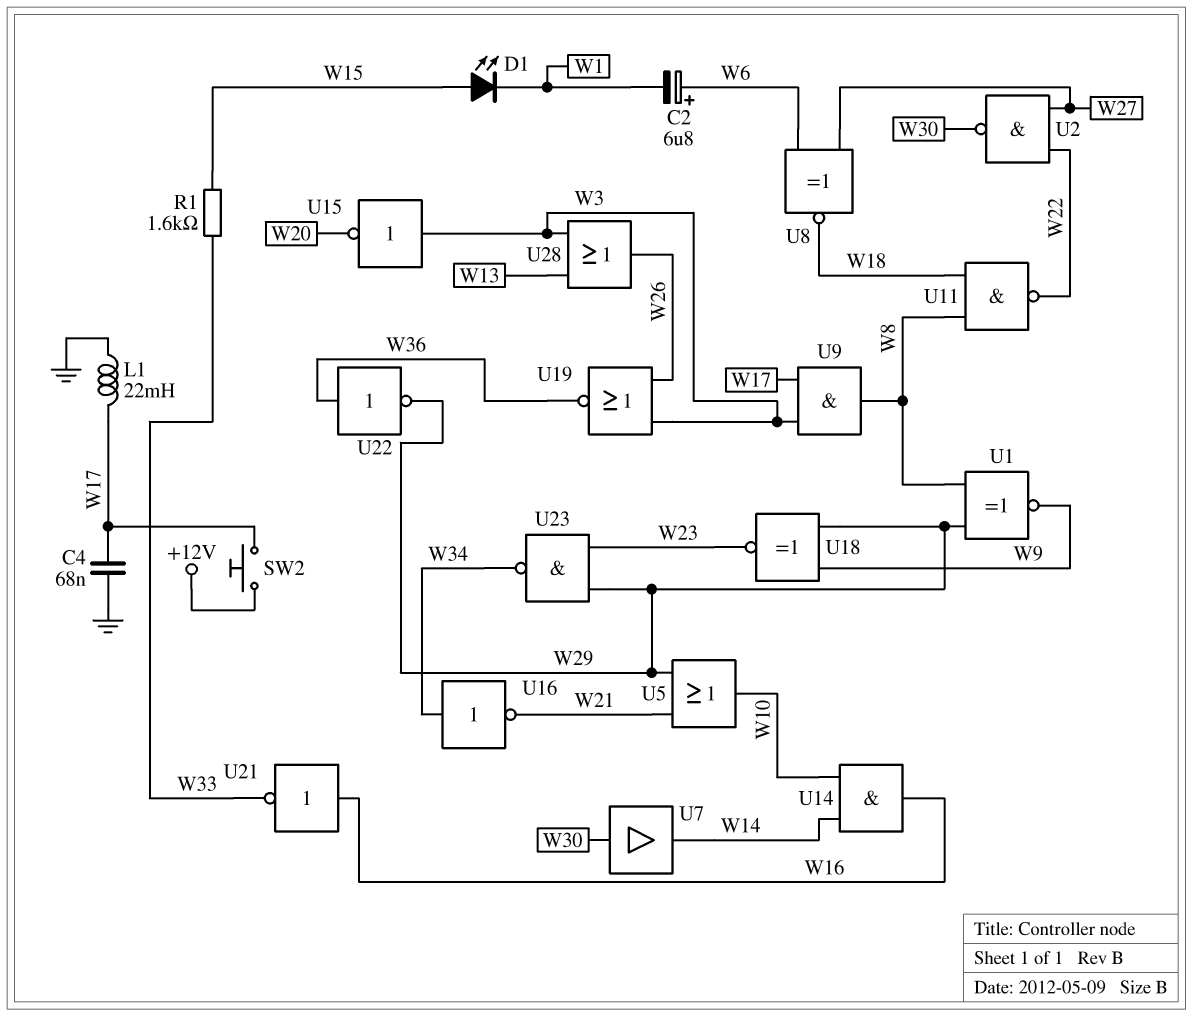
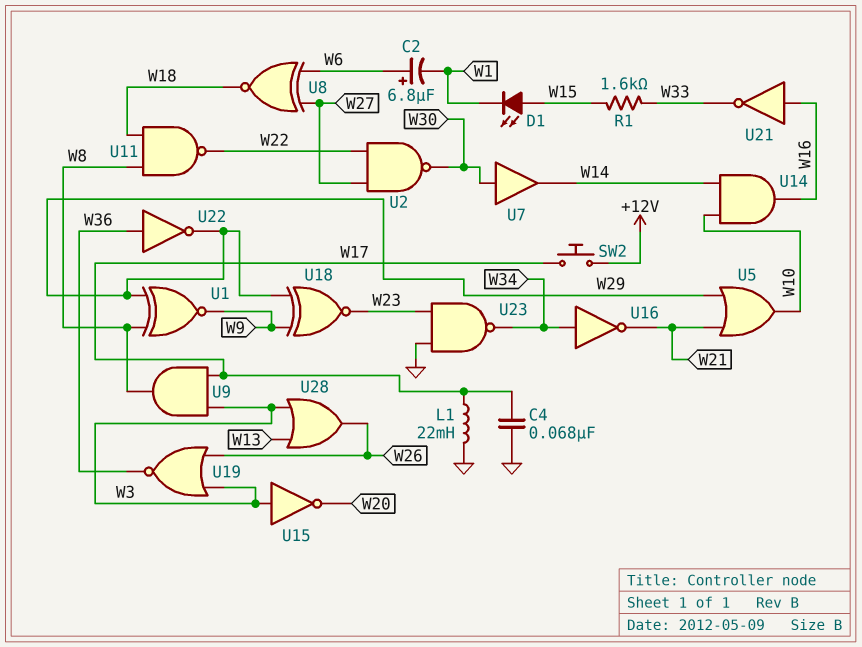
U23: NAND (in W23, in W29, out W34) -> NAND (in GND, in W23, out W34)

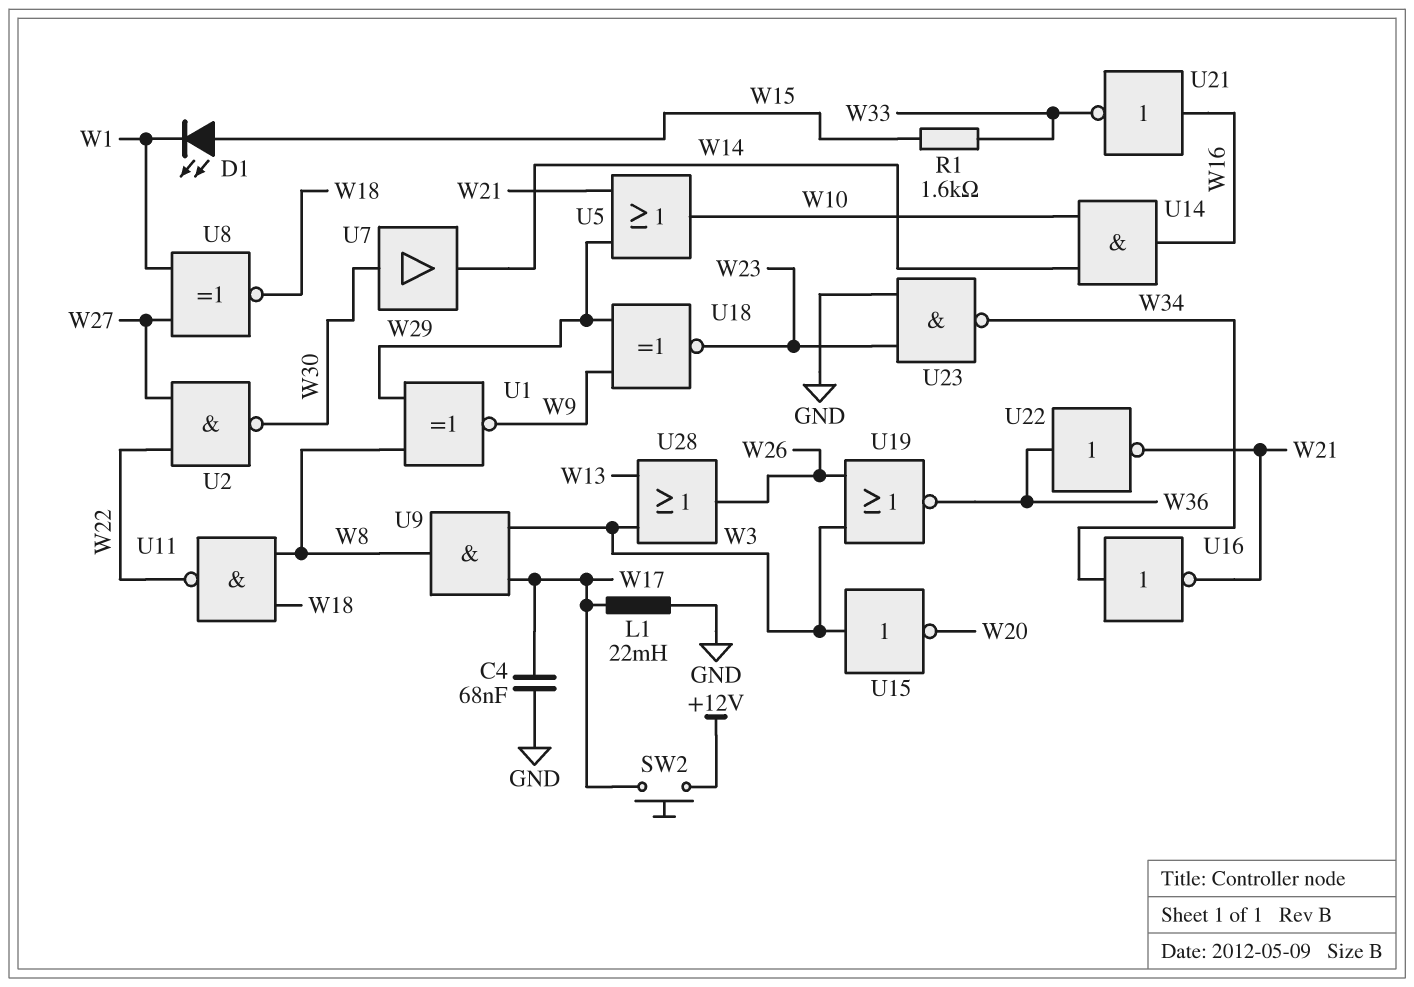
C2: 6.8uF (plus W6, minus W1) -> none
U8: XNOR (in W6, in W27, out W18) -> XNOR (in W1, in W27, out W18)
U22: NOT (in W36, out W29) -> NOT (in W36, out W21)

